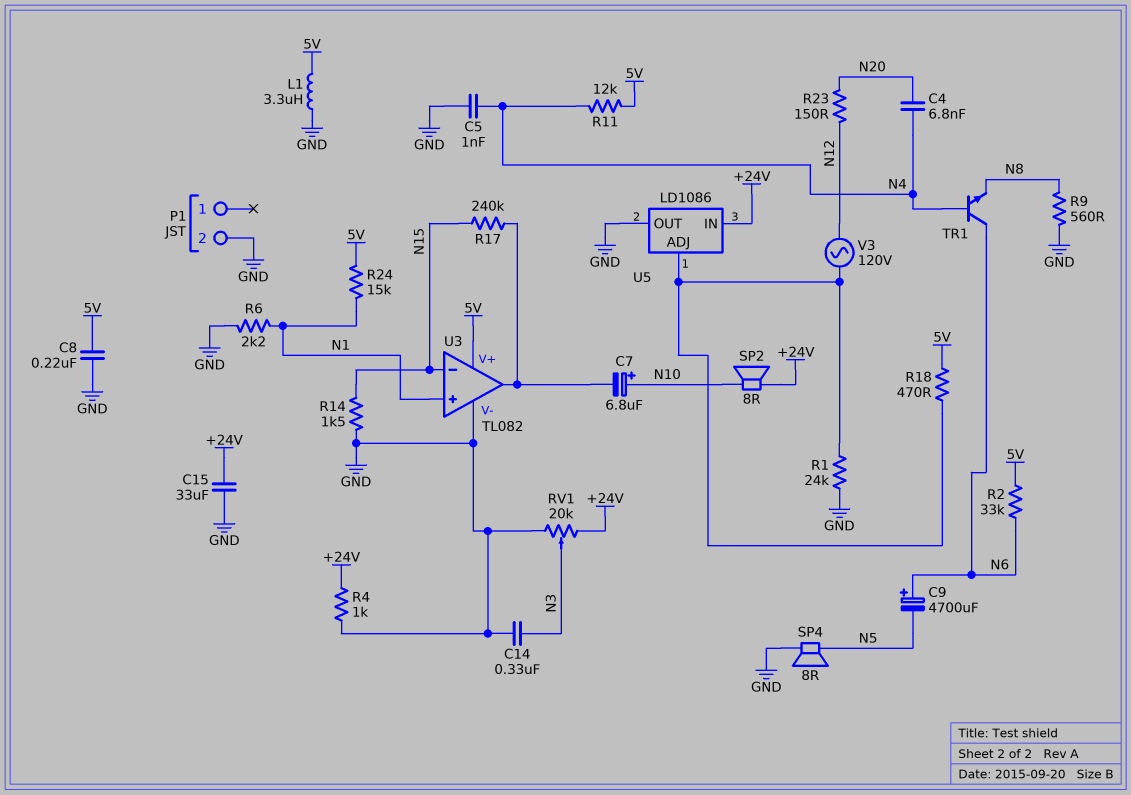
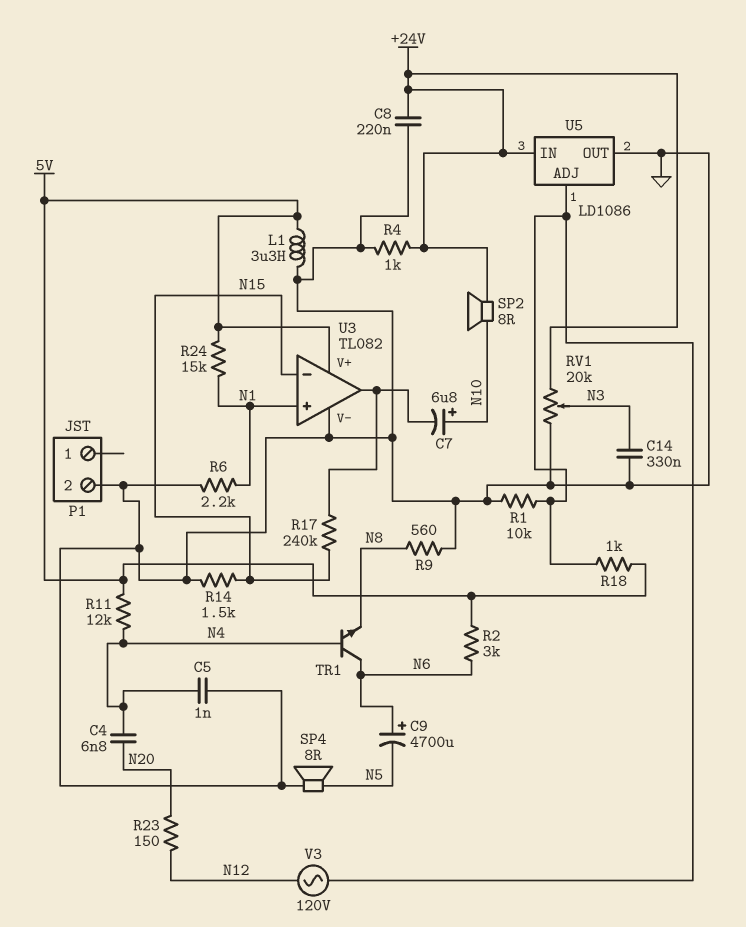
C8: 220nF (5V, GND) -> 220nF (+24V, GND)
C15: 33uF (+24V, GND) -> none
R1: 24k (GND, U5/ADJ) -> 10k (GND, U5/ADJ)
R2: 33k (5V, N6) -> 3k (5V, N6)
R18: 470 (5V, U5/ADJ) -> 1k (5V, U5/ADJ)

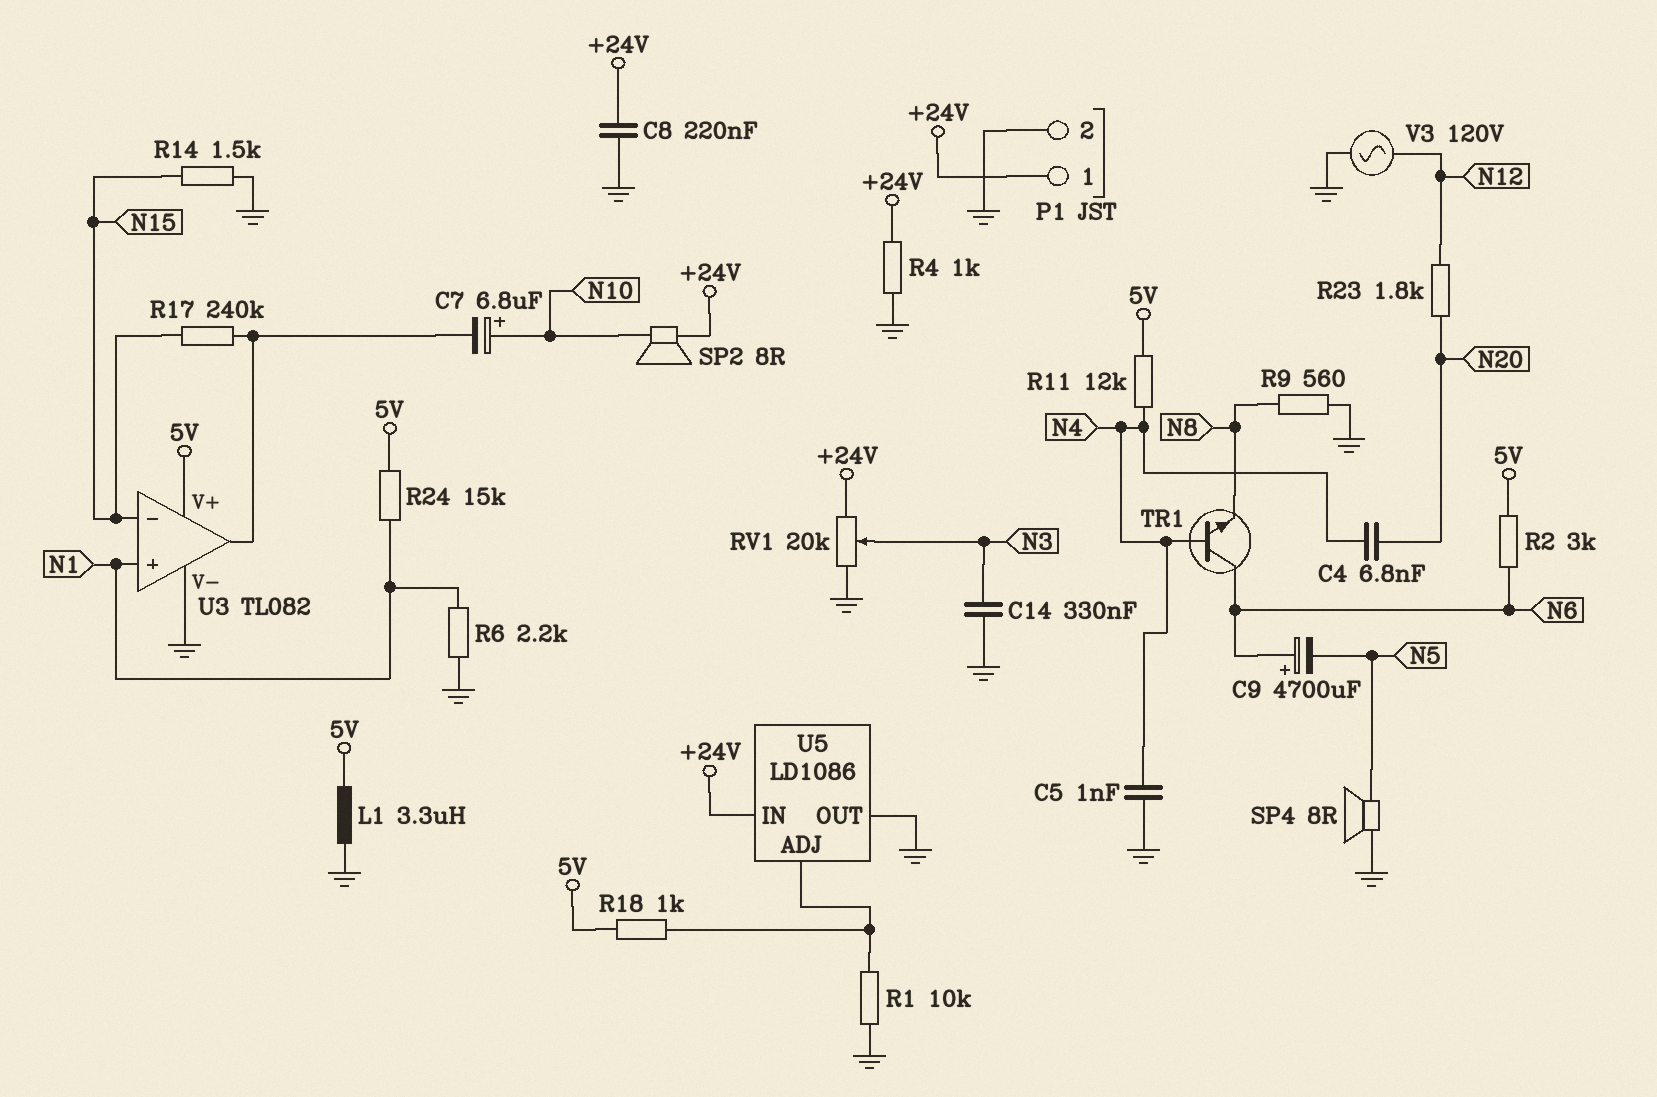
P1 pin 1: none -> +24V
R23: 150 (N12, N20) -> 1.8k (N12, N20)
V3: AC 120V (N12, U5/ADJ) -> AC 120V (GND, N12)

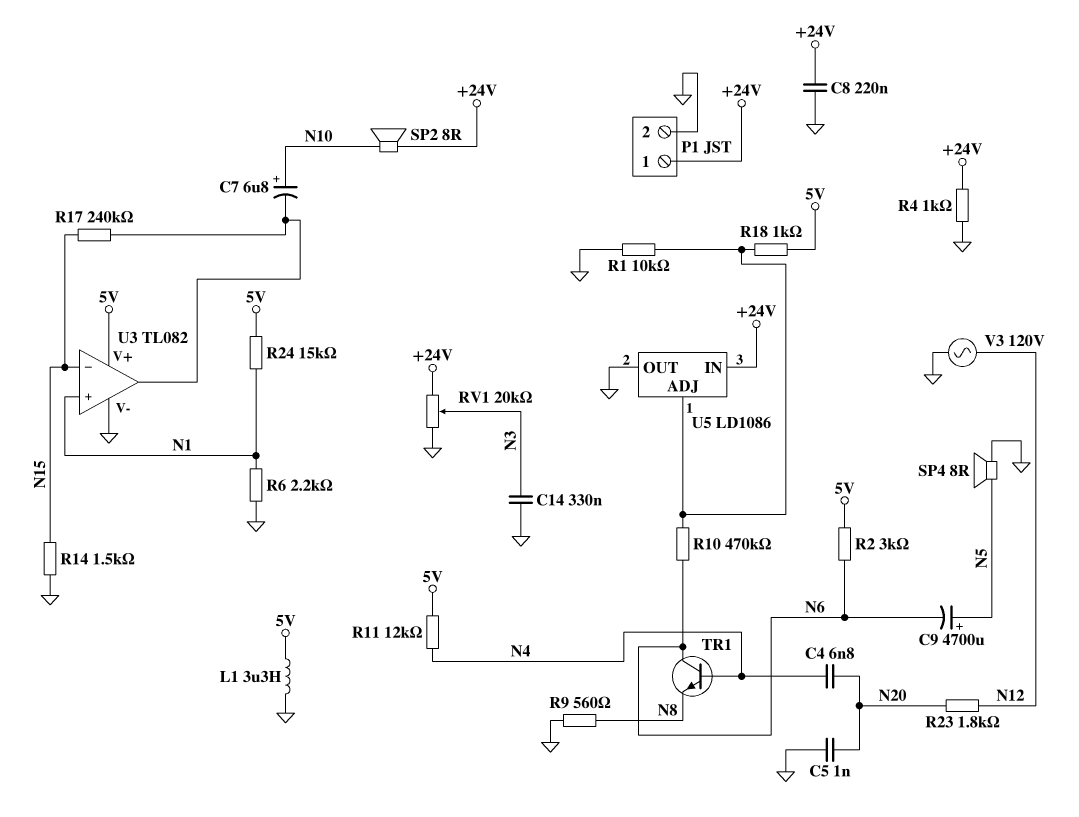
C5: 1nF (GND, N4) -> 1nF (GND, N20)
C9: 4700uF (plus N6, minus N5) -> 4700uF (plus N5, minus N6)
R10: none -> 470k (N6, U5/ADJ)

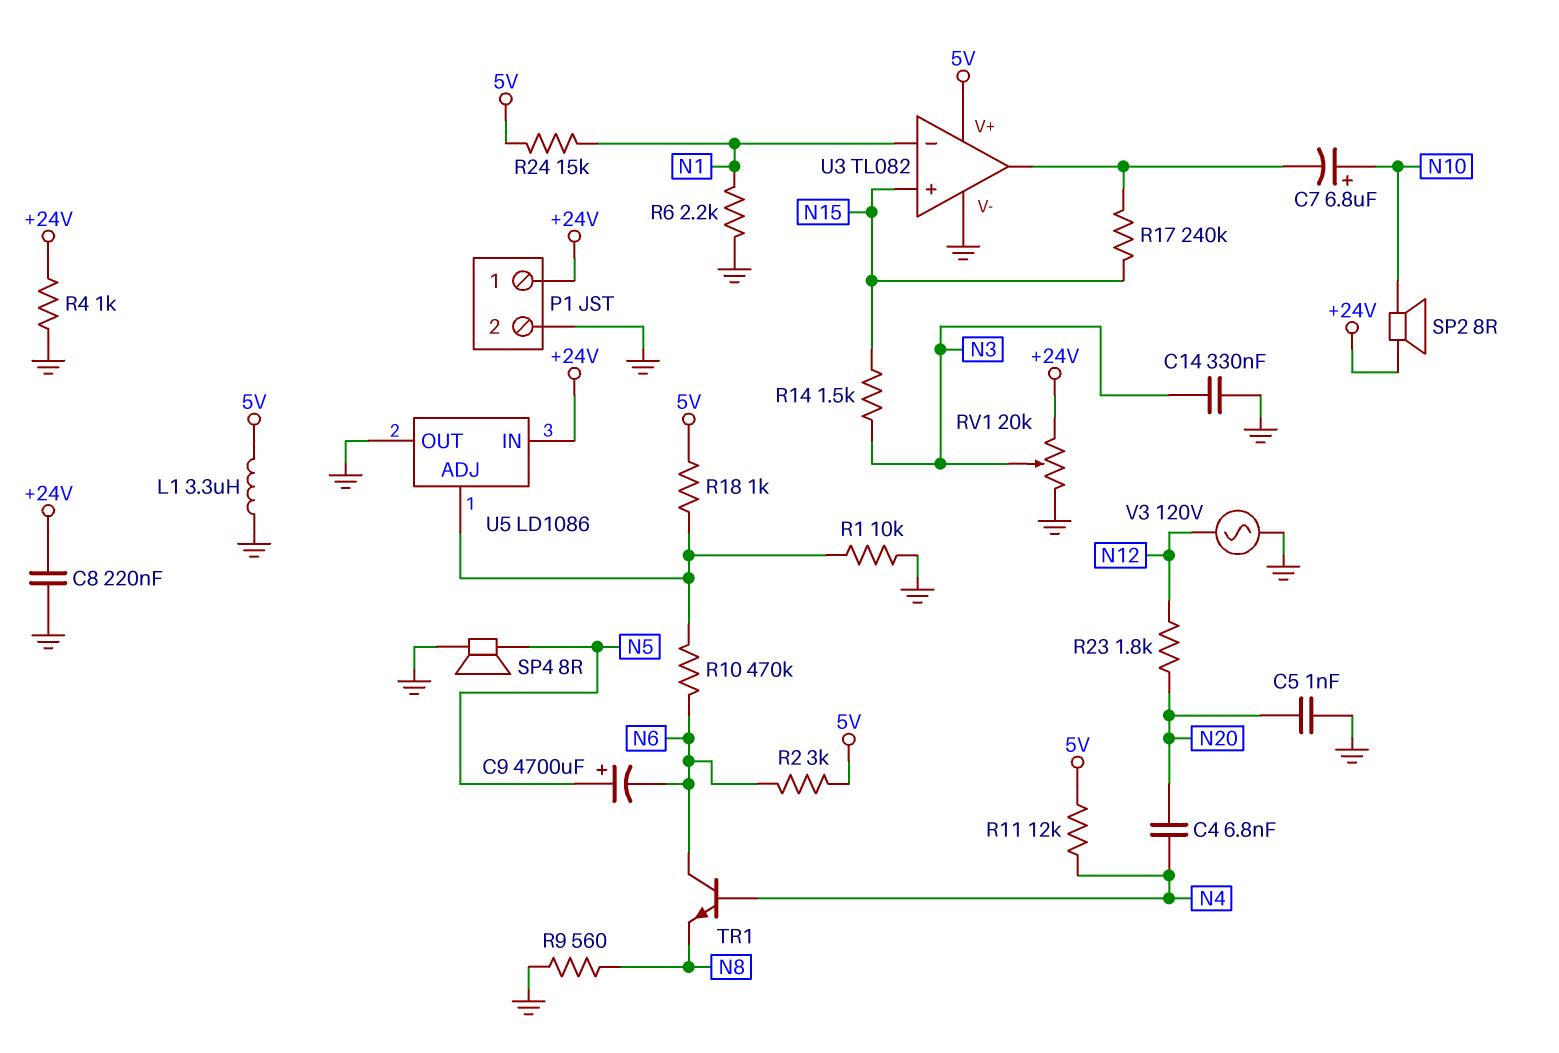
R14: 1.5k (GND, N15) -> 1.5k (N3, N15)
U3 pin in+: N1 -> N15
U3 pin in-: N15 -> N1

